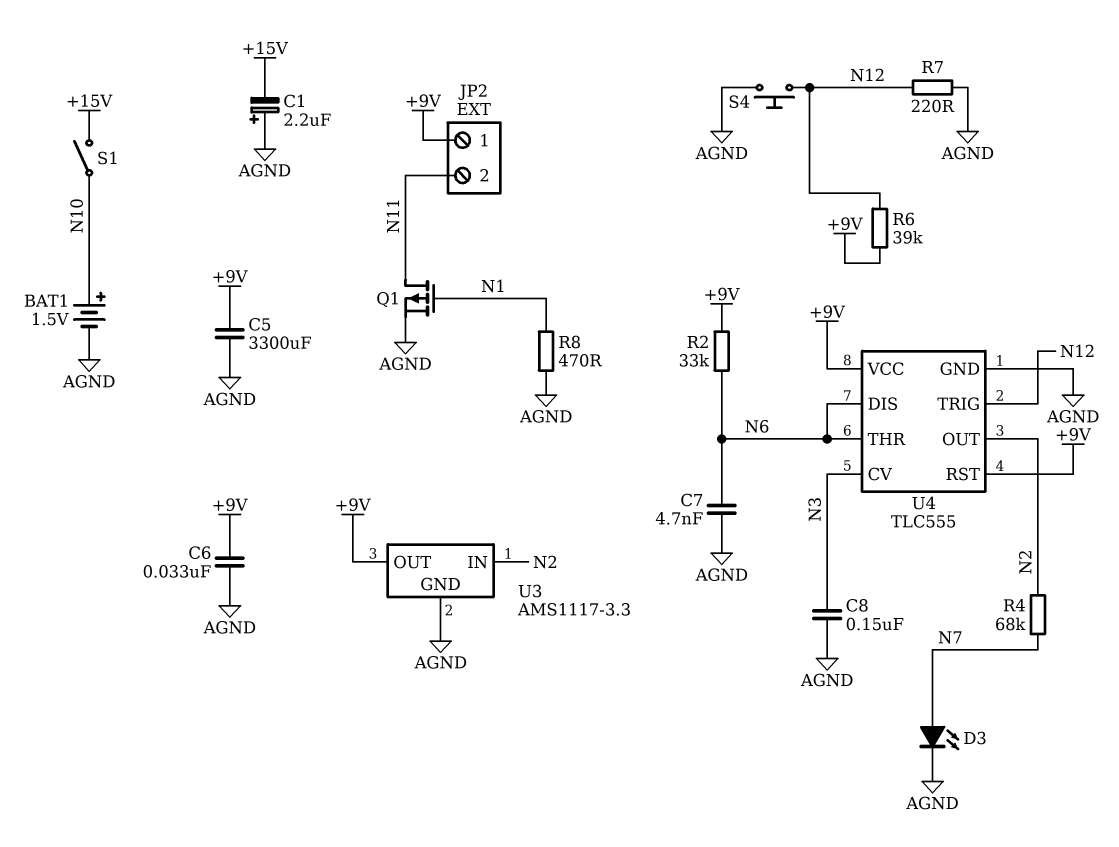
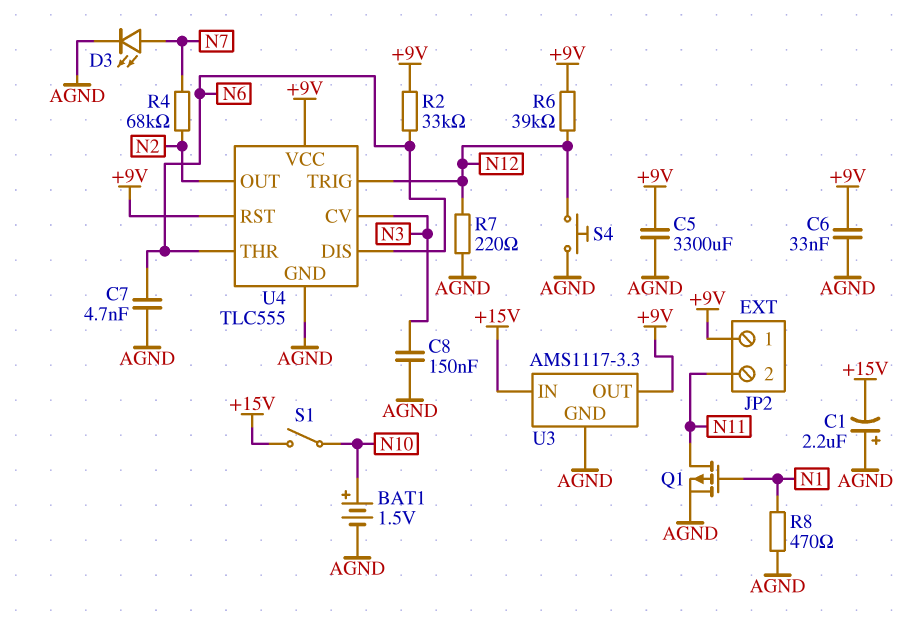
U3 pin IN: N2 -> +15V

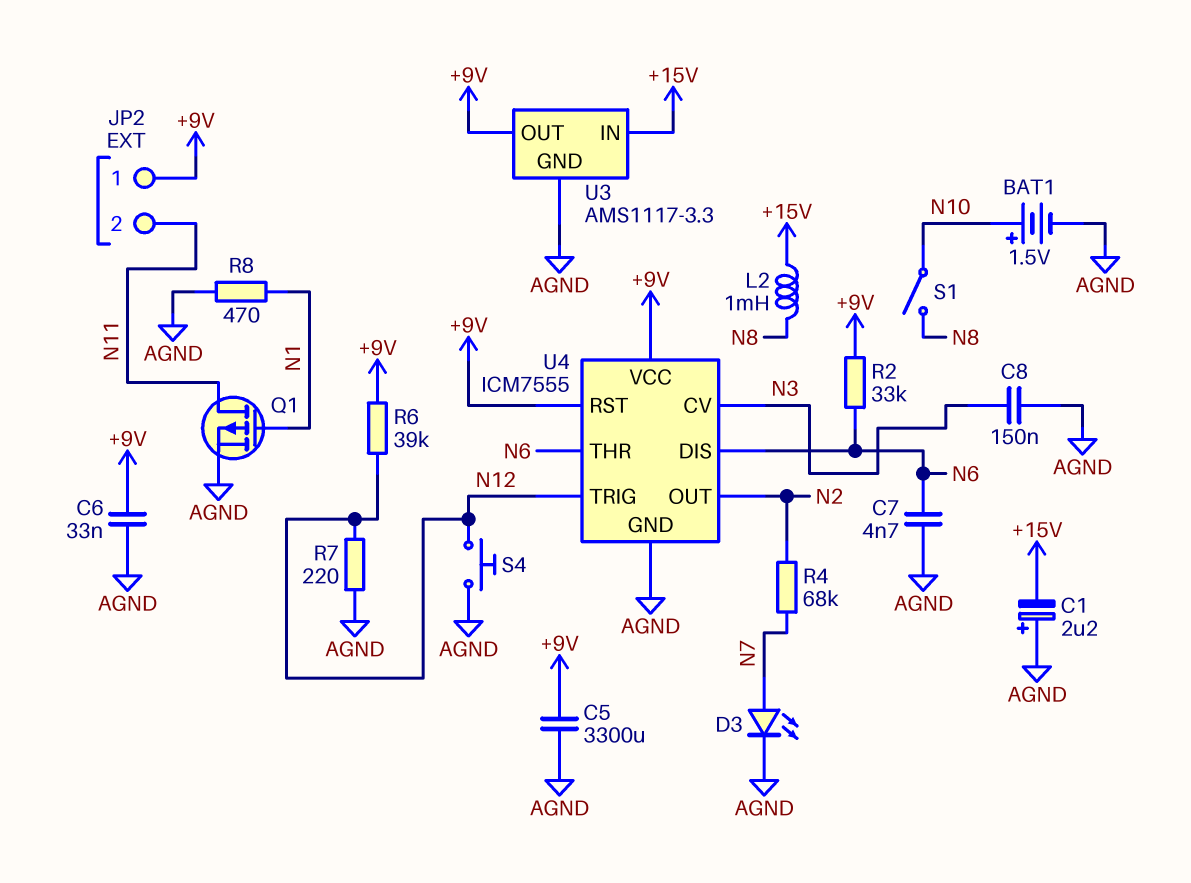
L2: none -> 1mH (+15V, N8)
S1: switch (+15V, N10) -> switch (N8, N10)
U4: TLC555 -> ICM7555

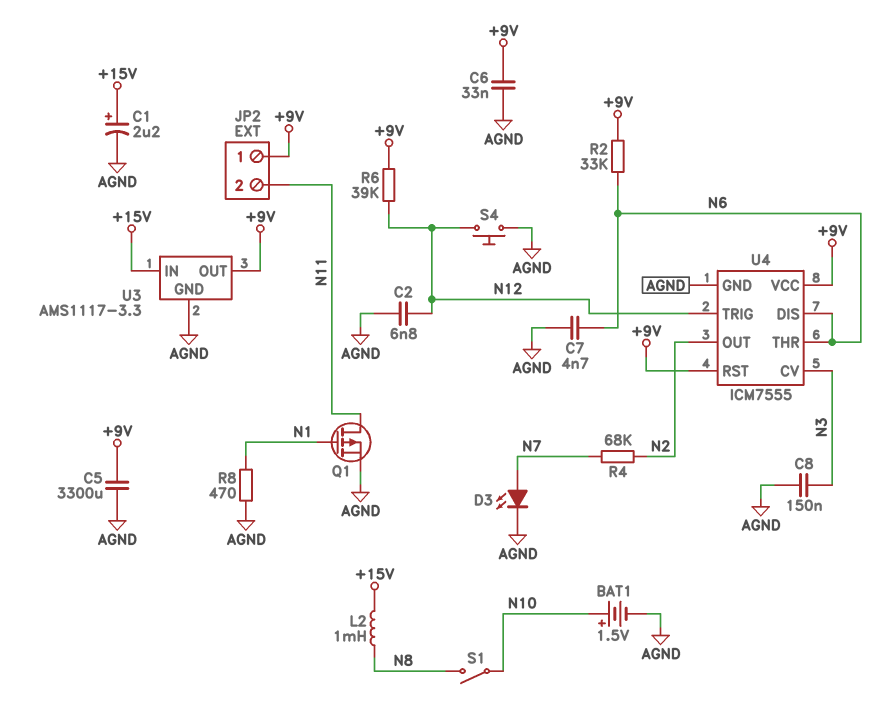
C1: 2.2uF (plus AGND, minus +15V) -> 2.2uF (plus +15V, minus AGND)
C2: none -> 6.8nF (AGND, N12)
R7: 220 (AGND, N12) -> none

